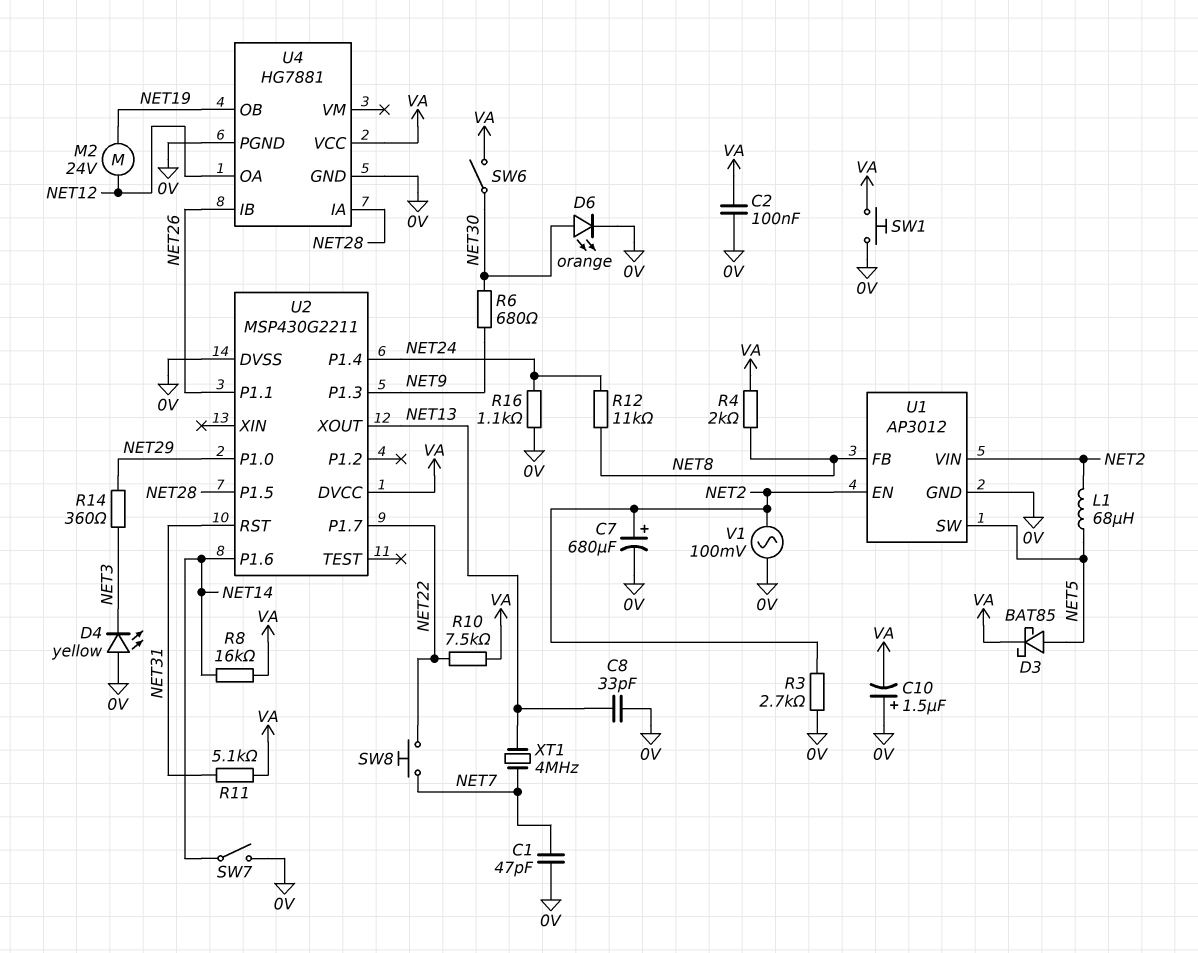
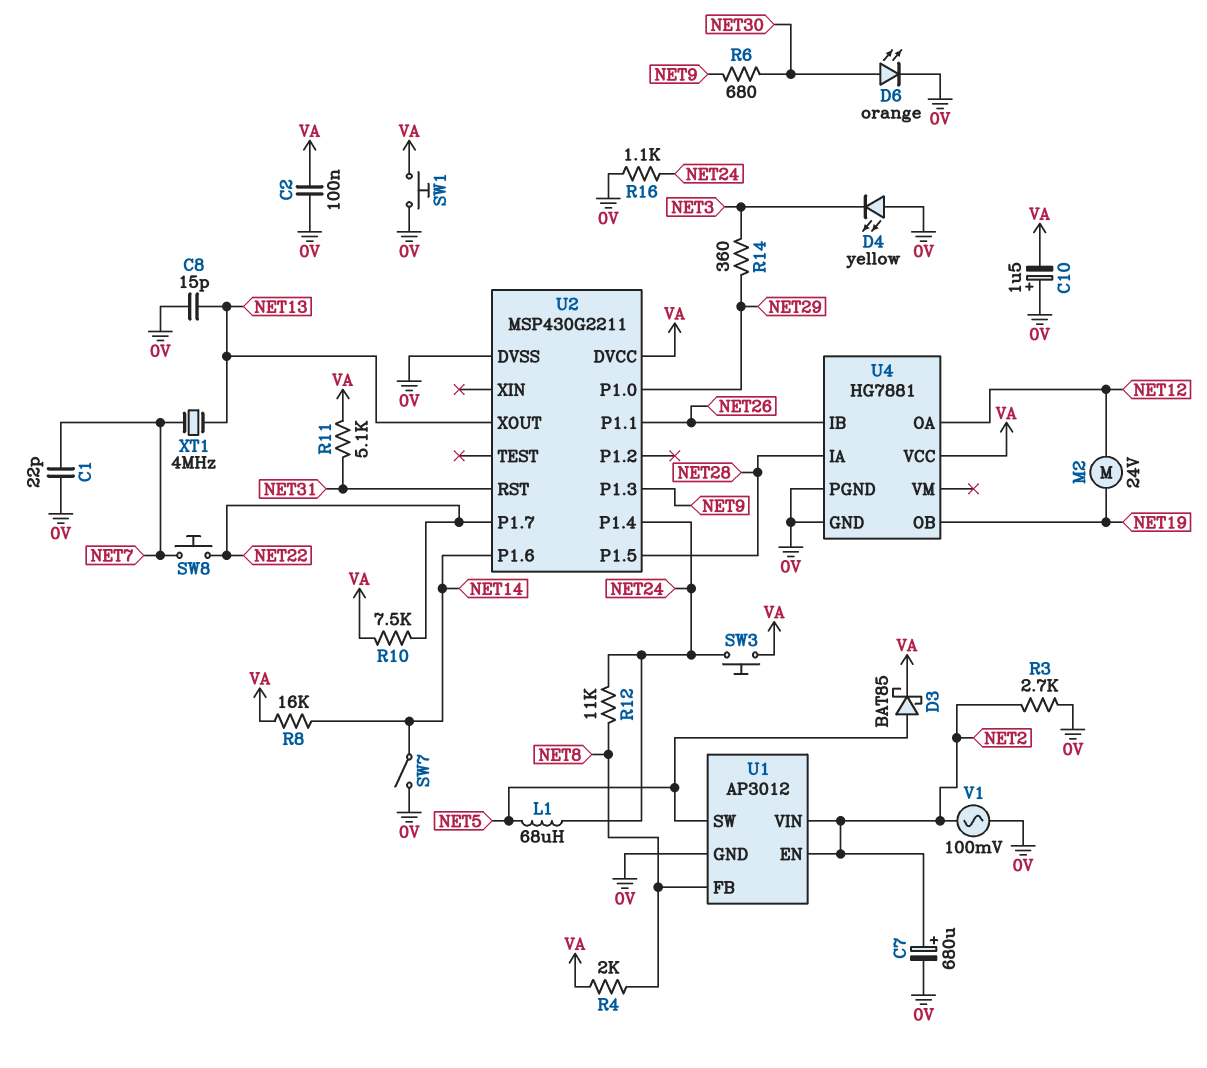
C1: 47pF (0V, NET7) -> 22pF (0V, NET7)
C8: 33pF (0V, NET13) -> 15pF (0V, NET13)
L1: 68uH (NET2, NET5) -> 68uH (NET5, NET24)
SW3: none -> button (NET24, VA)
SW6: switch (NET30, VA) -> none

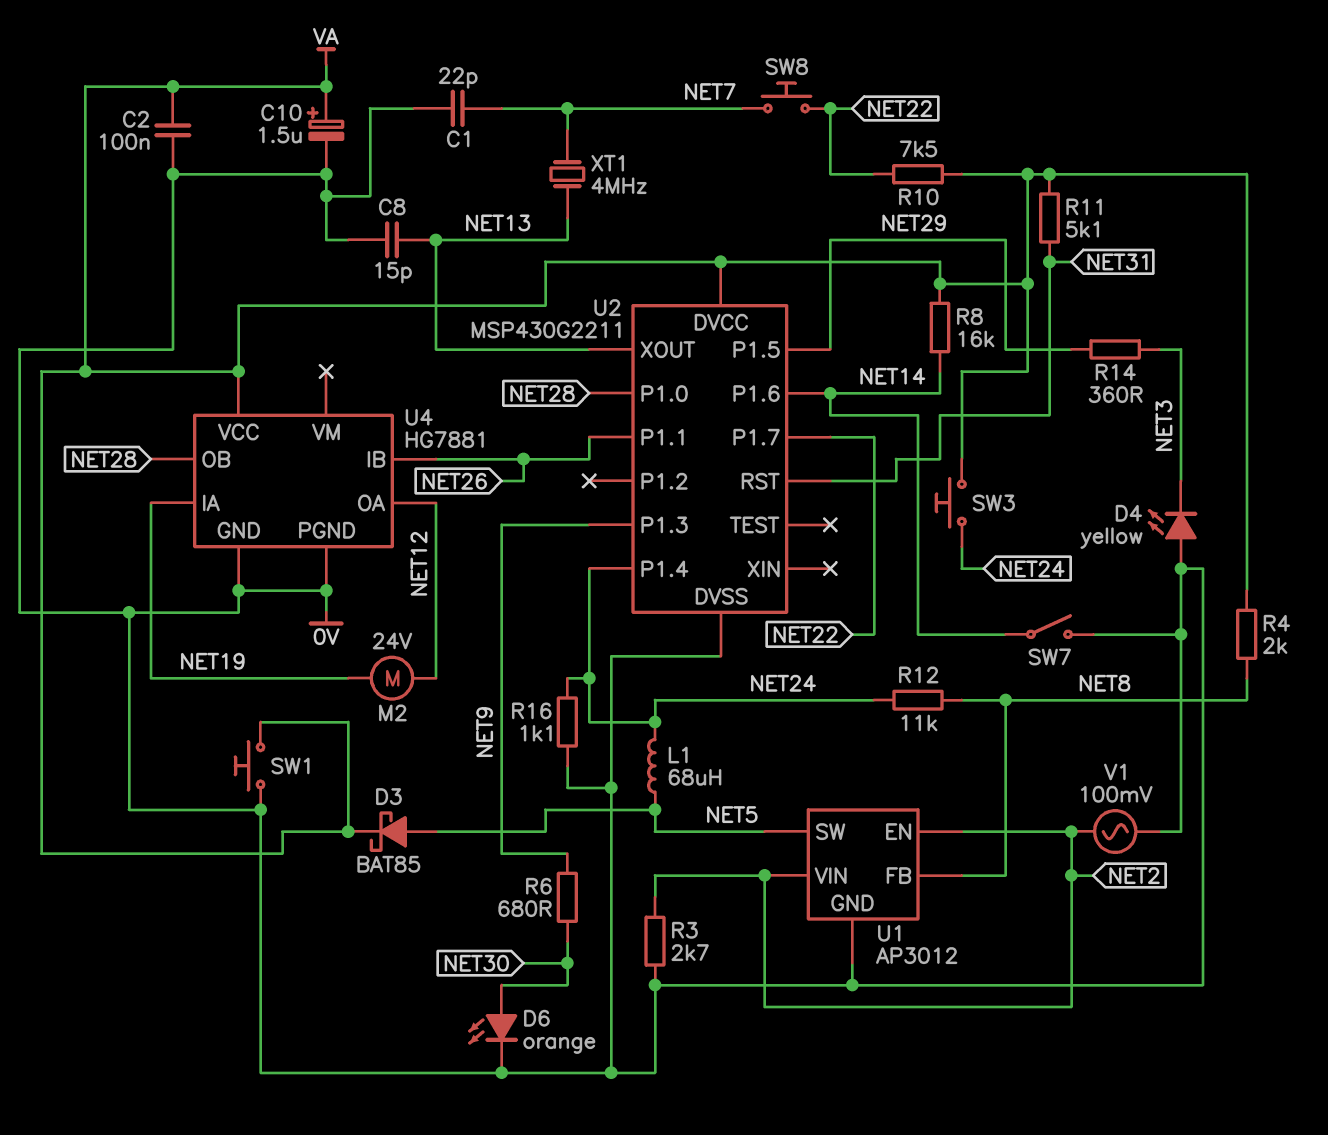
C7: 680uF (plus NET2, minus 0V) -> none
C10: 1.5uF (plus 0V, minus VA) -> 1.5uF (plus VA, minus 0V)
U2 pin P1.0: NET29 -> NET28
U2 pin P1.5: NET28 -> NET29
U4 pin IA: NET28 -> NET19
U4 pin OB: NET19 -> NET28

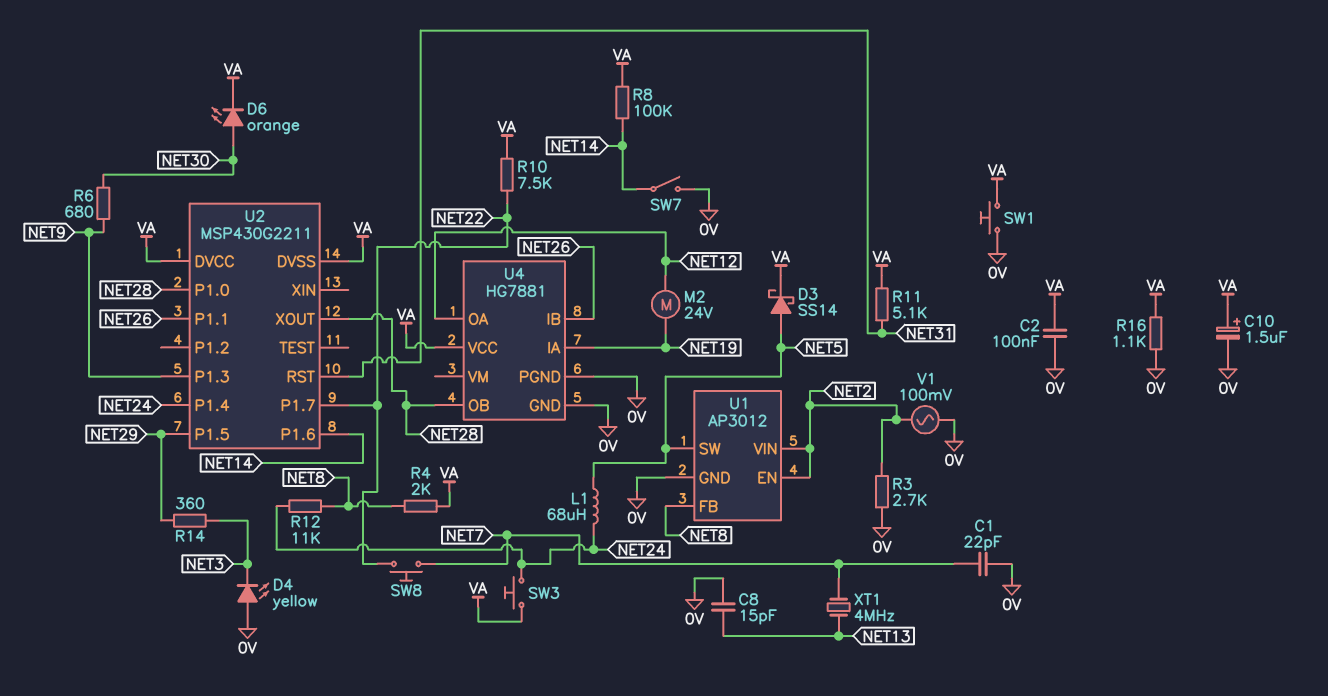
D3: schottky BAT85 (A NET5, K VA) -> schottky SS14 (A NET5, K VA)
D6: LED orange (A NET30, K 0V) -> LED orange (A NET30, K VA)
R8: 16k (NET14, VA) -> 100k (NET14, VA)
R16: 1.1k (0V, NET24) -> 1.1k (0V, VA)
U2 pin DVSS: 0V -> VA
U2 pin XOUT: NET13 -> NET28

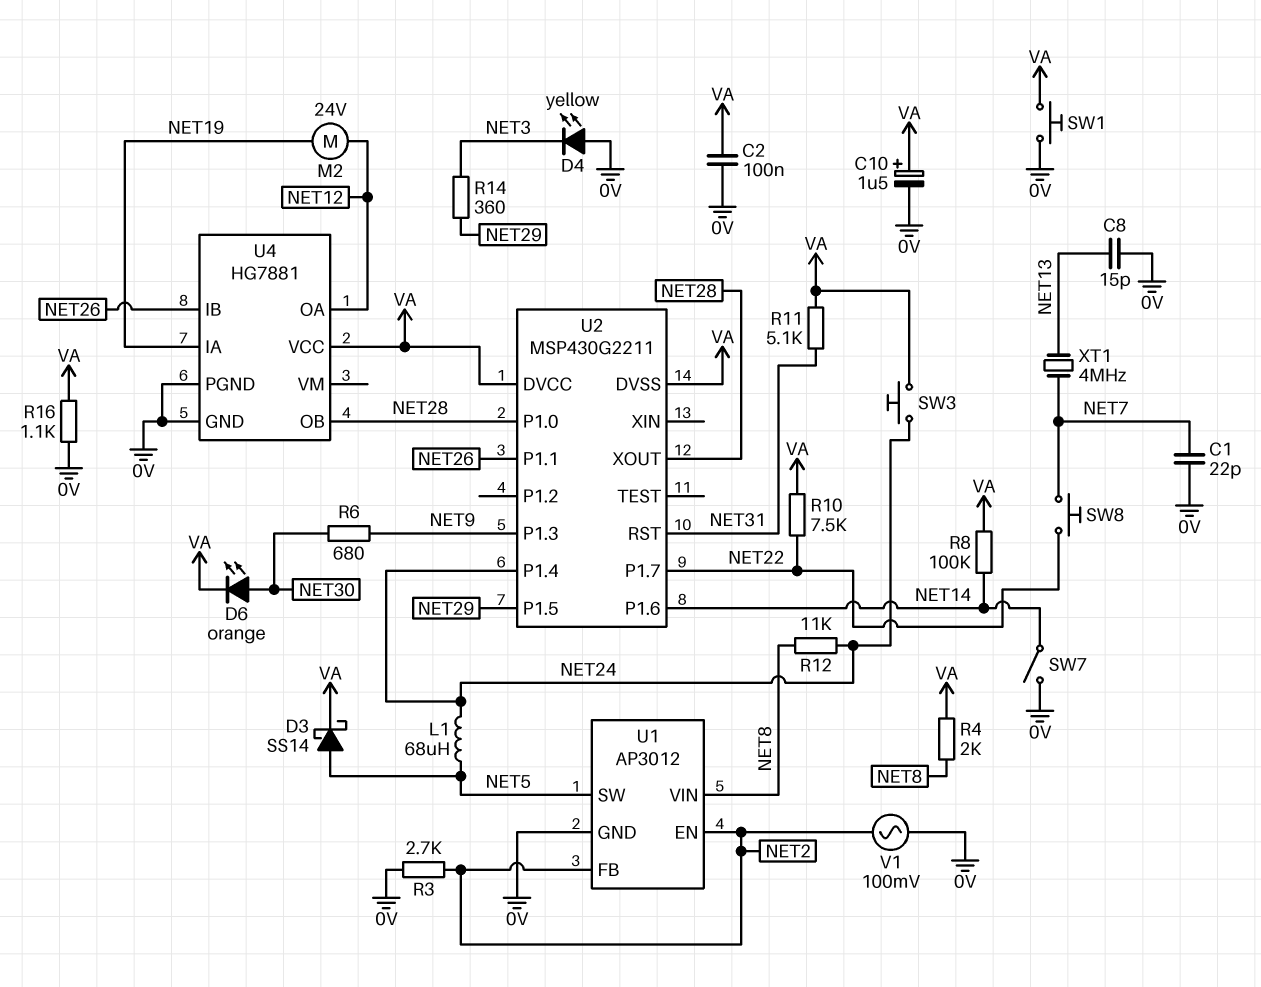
U1 pin FB: NET8 -> NET2
U1 pin VIN: NET2 -> NET8

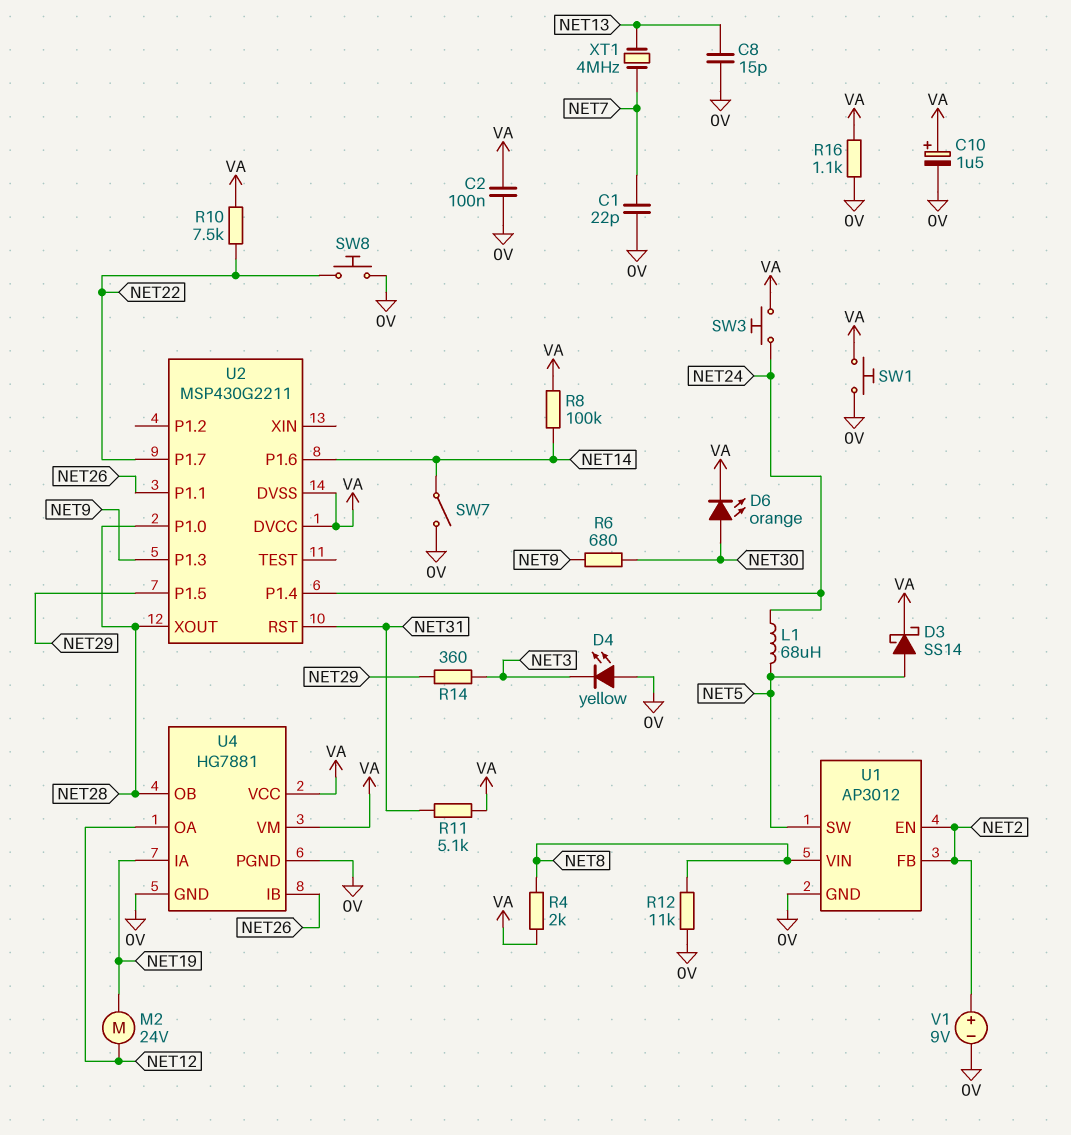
R3: 2.7k (0V, NET2) -> none
R12: 11k (NET8, NET24) -> 11k (0V, NET8)
SW8: button (NET7, NET22) -> button (0V, NET22)
U4 pin VM: none -> VA
V1: AC 100mV (0V, NET2) -> 9V (plus NET2, minus 0V)

